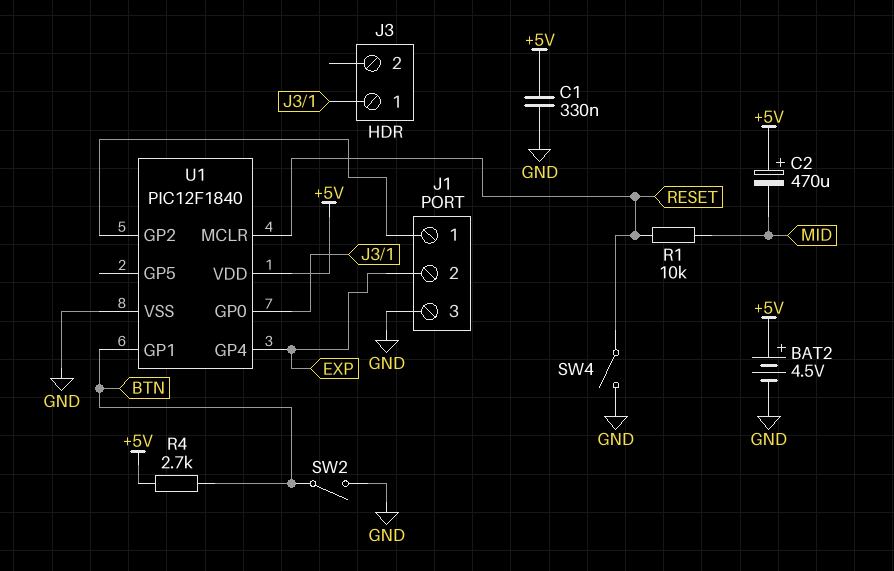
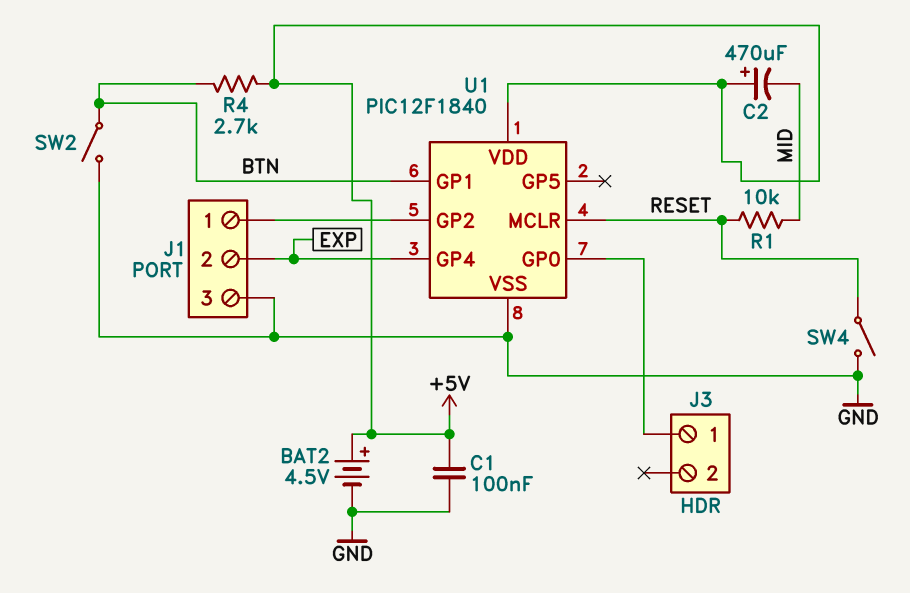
C1: 330nF (+5V, GND) -> 100nF (+5V, GND)

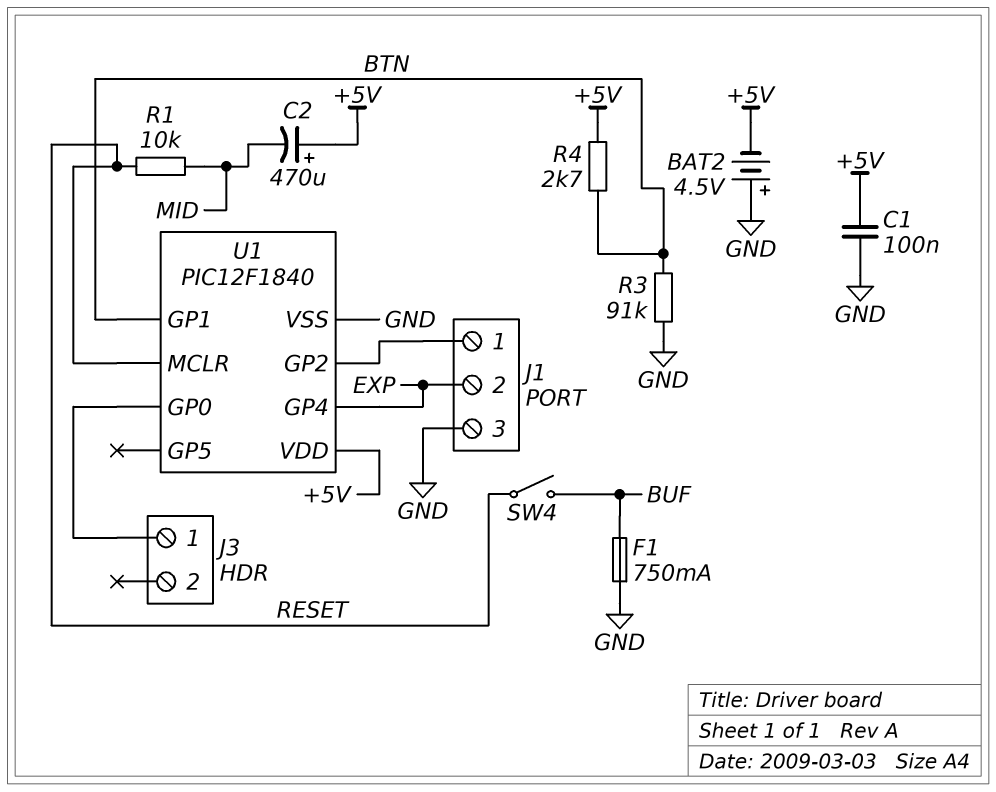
BAT2: 4.5V (plus +5V, minus GND) -> 4.5V (plus GND, minus +5V)
F1: none -> 750mA (BUF, GND)
R3: none -> 91k (BTN, GND)
SW2: switch (BTN, GND) -> none
SW4: switch (GND, RESET) -> switch (BUF, RESET)

